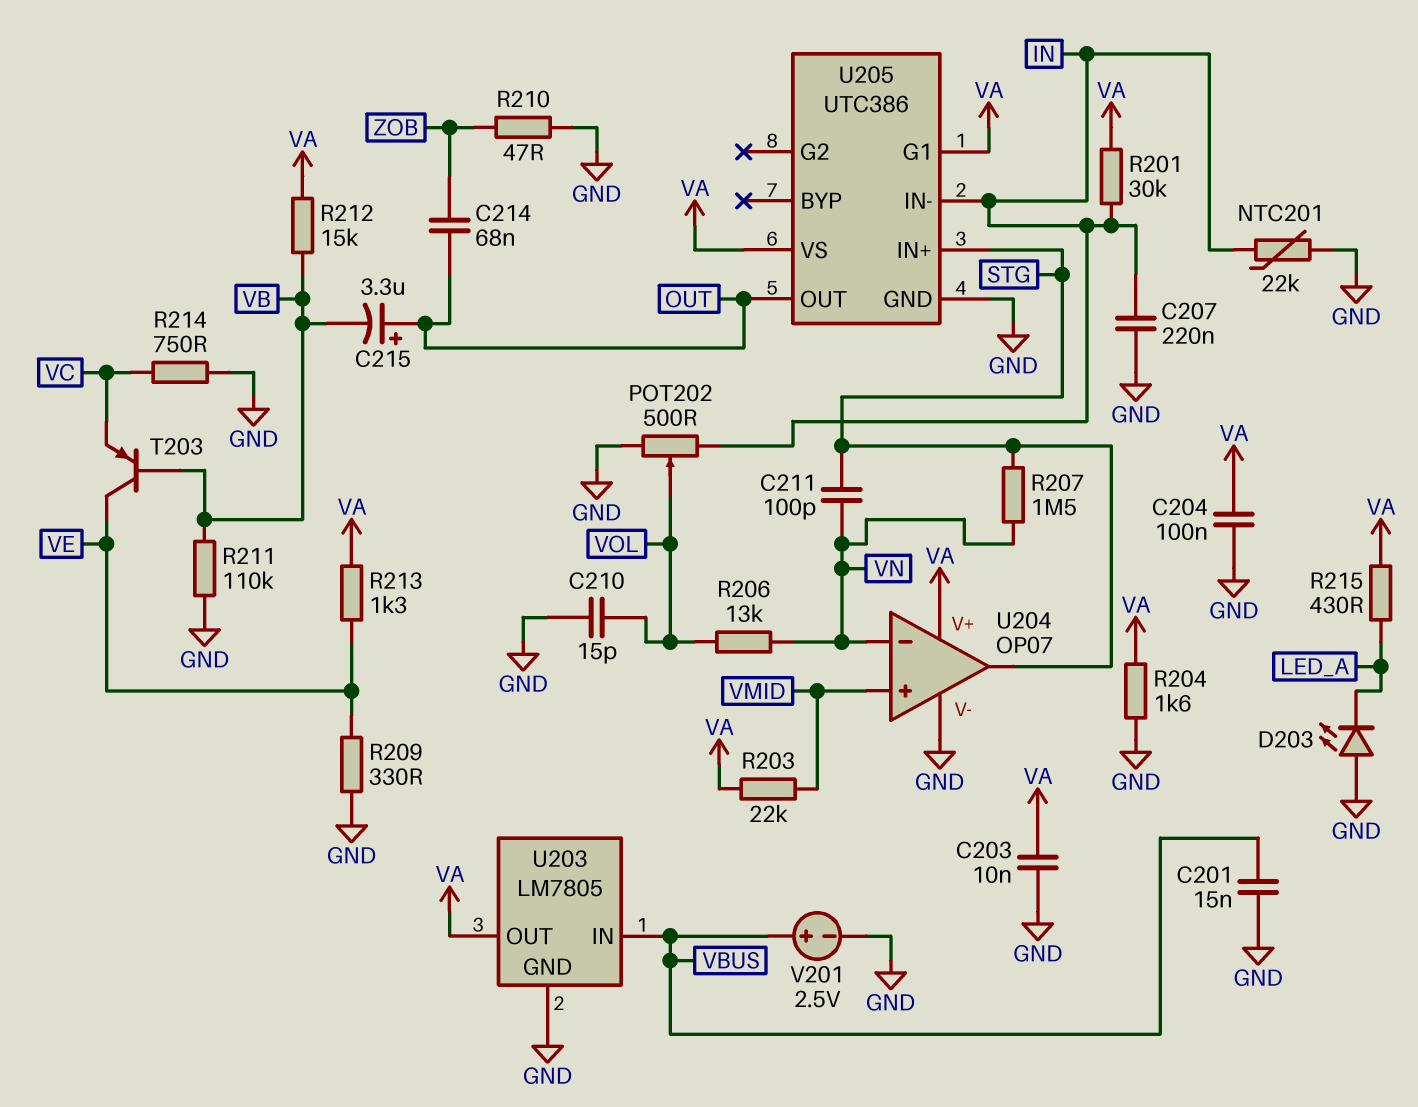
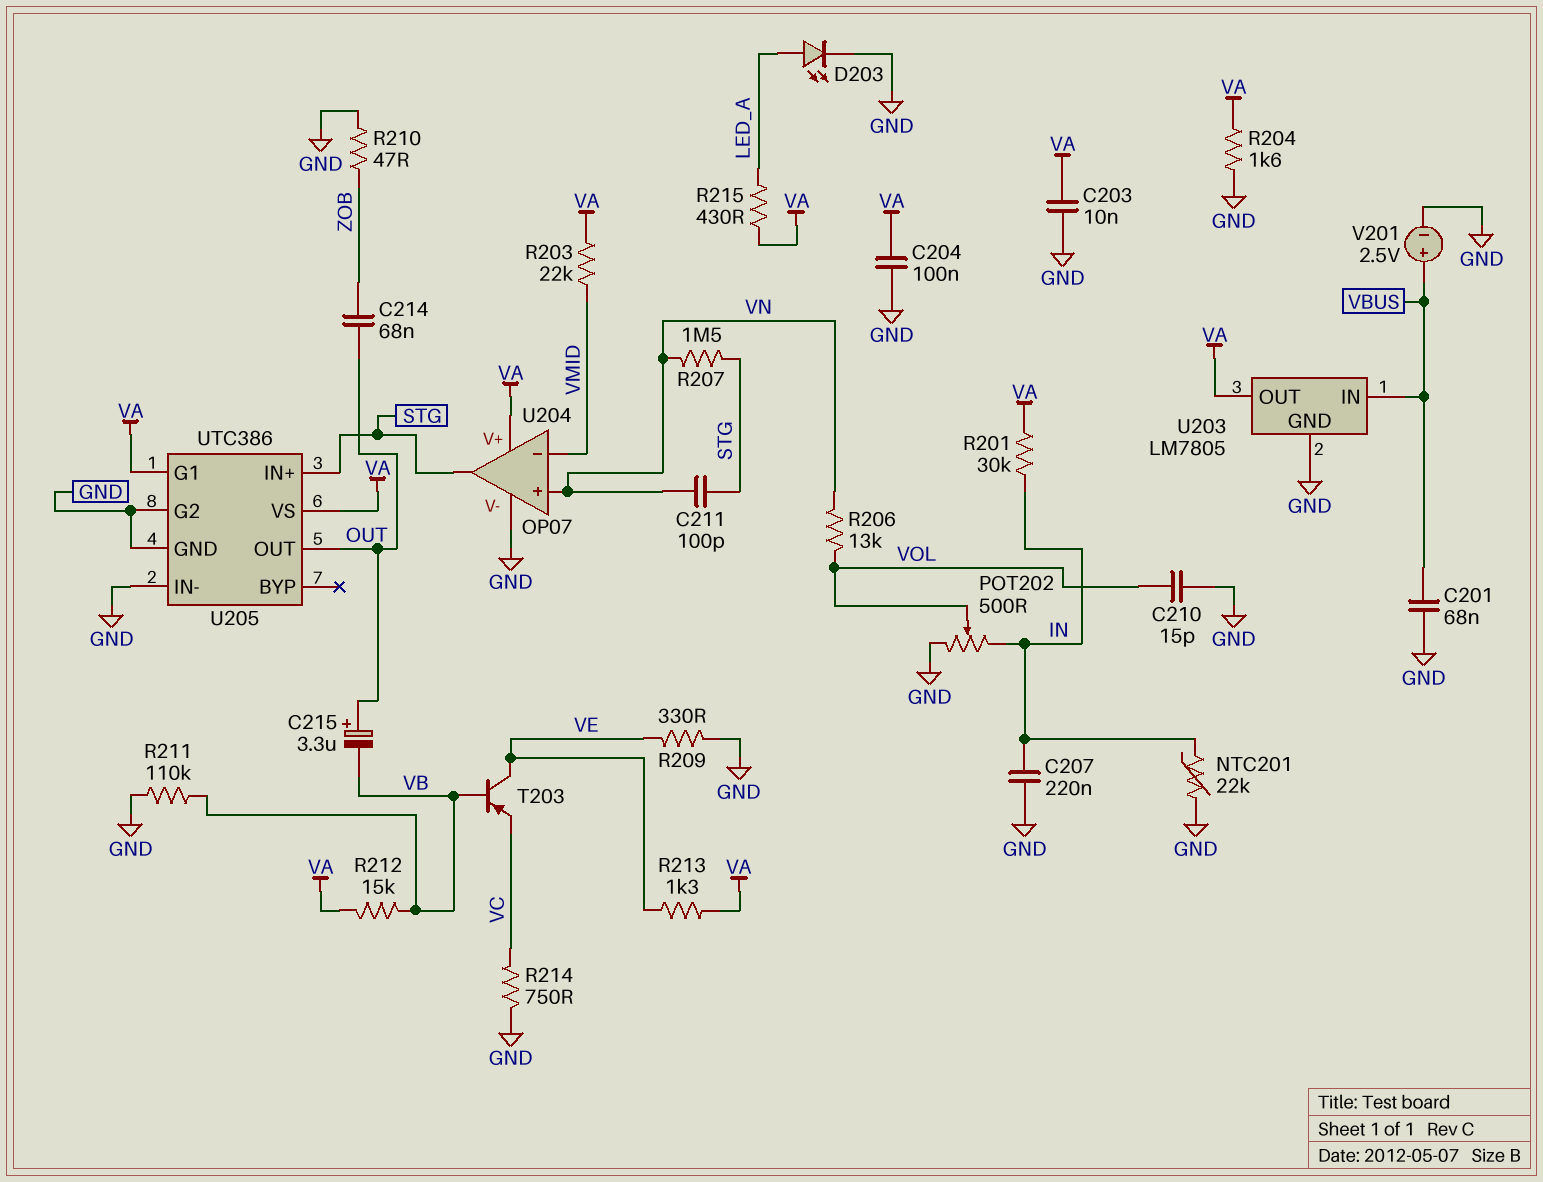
C201: 15nF (GND, VBUS) -> 68nF (GND, VBUS)
D203: LED (A GND, K LED_A) -> LED (A LED_A, K GND)
U204 pin in+: VMID -> VN
U204 pin in-: VN -> VMID
U205 pin G2: none -> GND
U205 pin IN-: IN -> GND

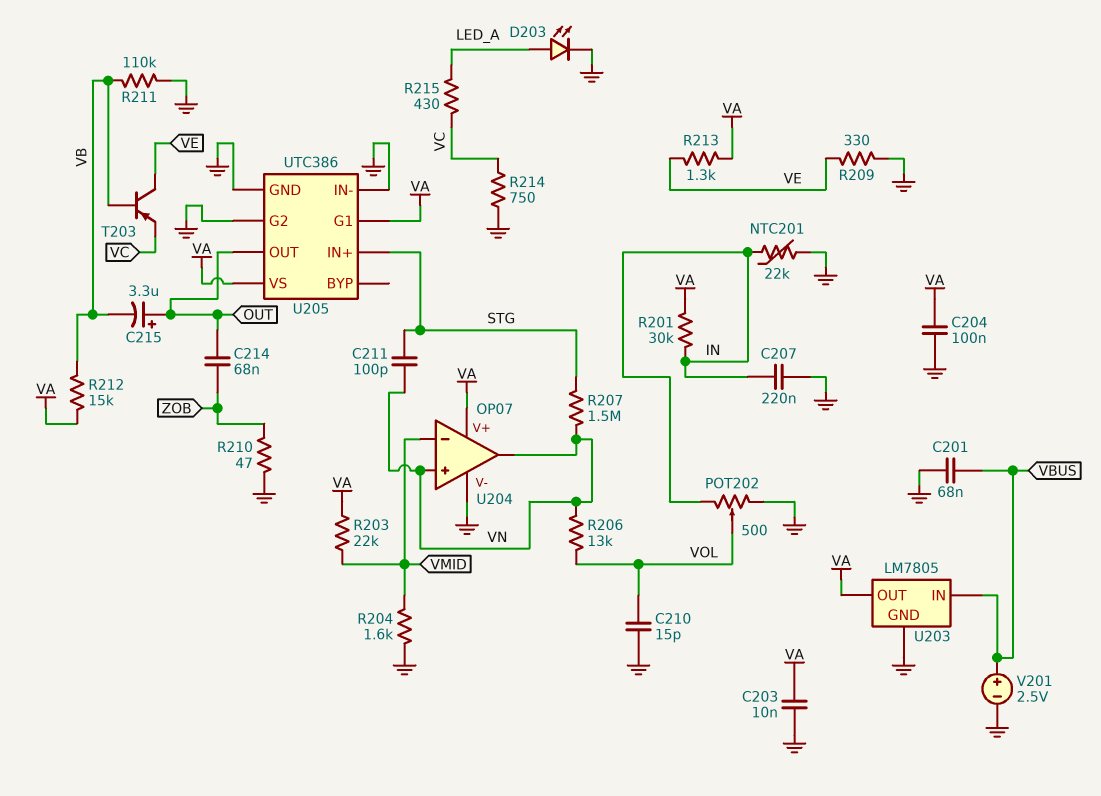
R204: 1.6k (GND, VA) -> 1.6k (GND, VMID)
R215: 430 (LED_A, VA) -> 430 (LED_A, VC)
U204 pin out: STG -> VN

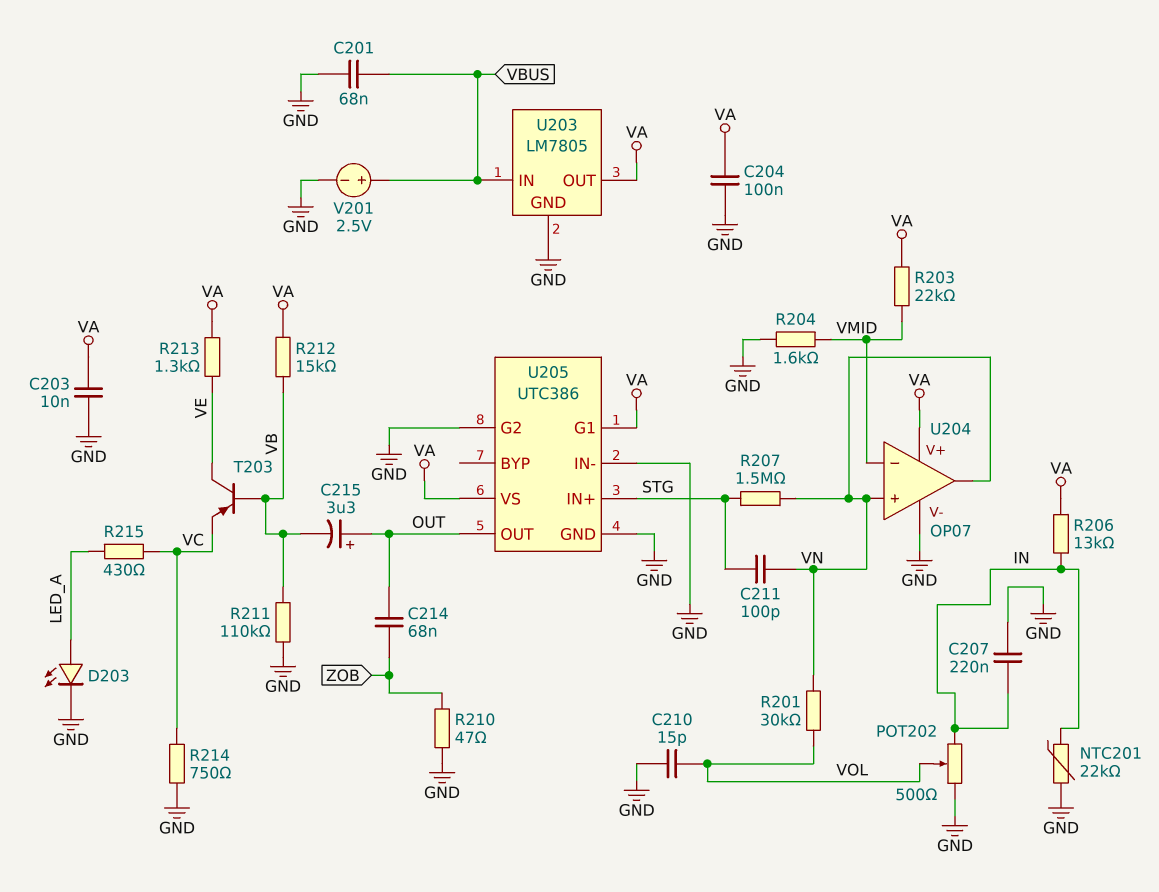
R201: 30k (IN, VA) -> 30k (VN, VOL)
R206: 13k (VN, VOL) -> 13k (IN, VA)
R209: 330 (GND, VE) -> none

